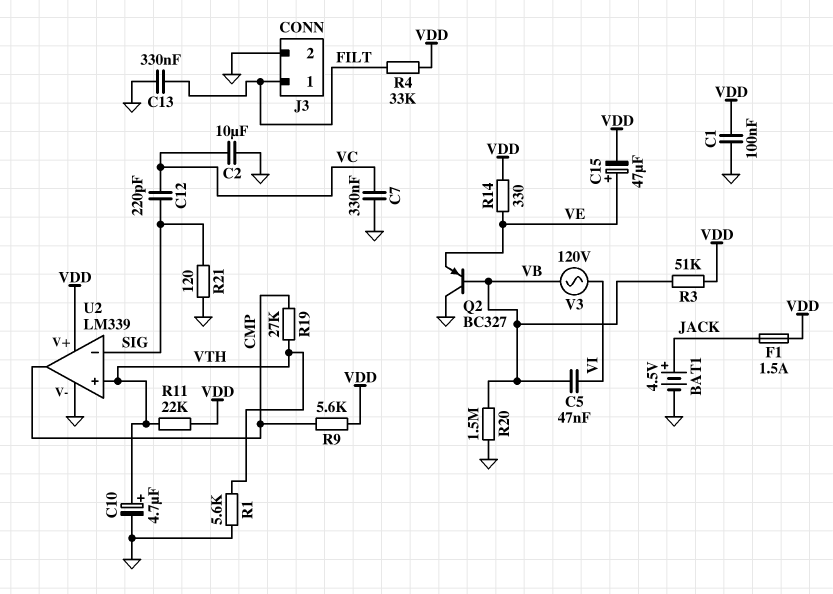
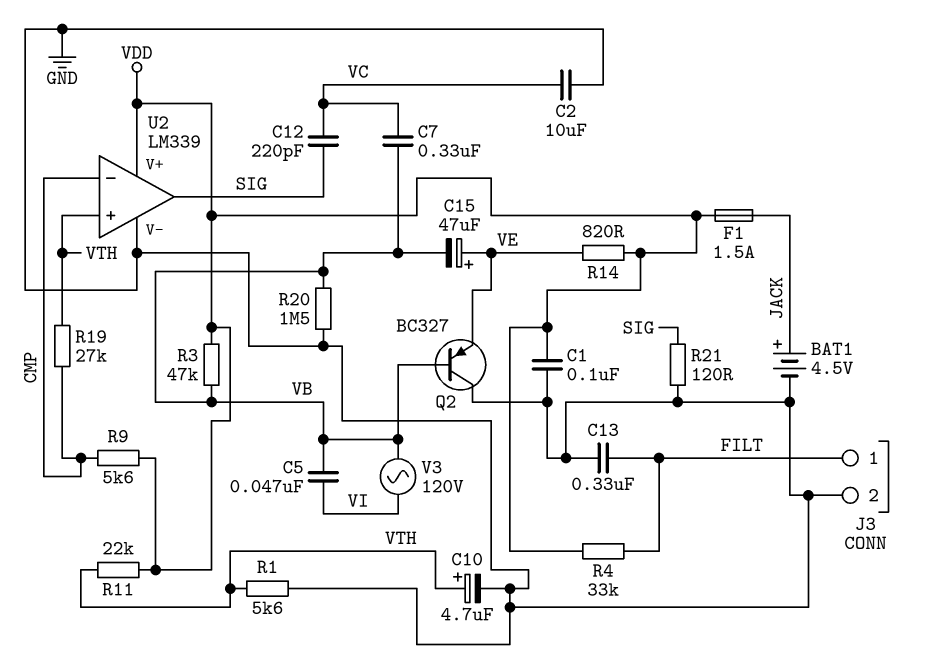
C7: 330nF (GND, VC) -> 330nF (VB, VC)
C15: 47uF (plus VE, minus VDD) -> 47uF (plus VE, minus VB)
R3: 51k (VB, VDD) -> 47k (VB, VDD)
R14: 330 (VDD, VE) -> 820 (VDD, VE)
U2 pin in-: SIG -> CMP
U2 pin out: CMP -> SIG

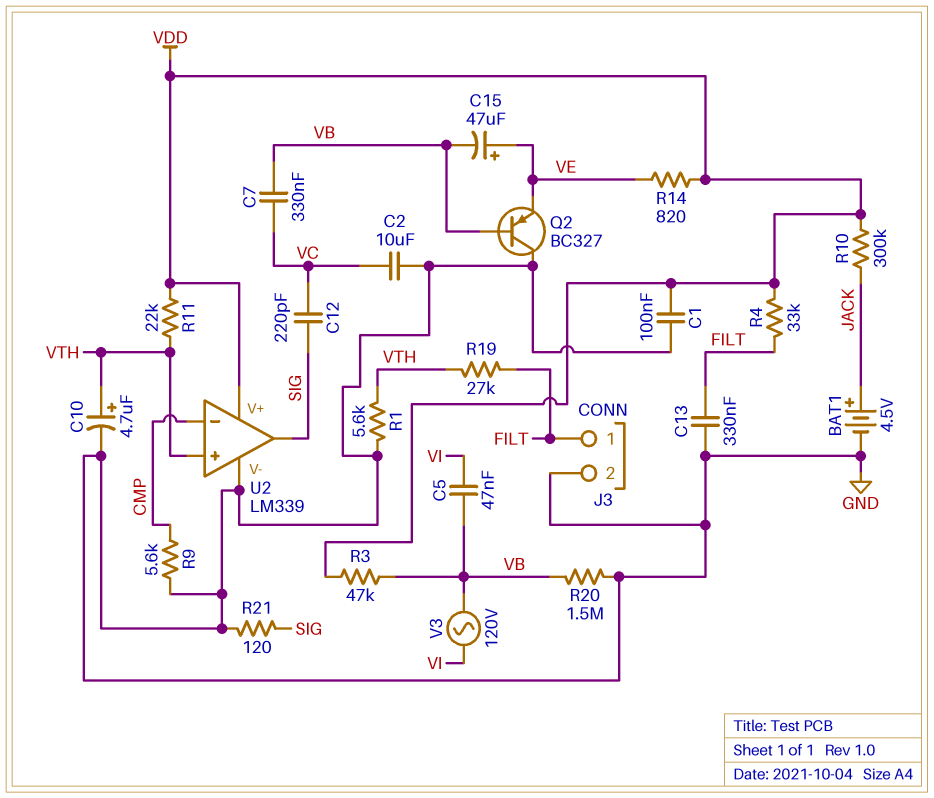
F1: 1.5A (JACK, VDD) -> none
R9: 5.6k (CMP, VDD) -> 5.6k (CMP, GND)
R10: none -> 300k (JACK, VDD)
R19: 27k (CMP, VTH) -> 27k (FILT, VTH)

